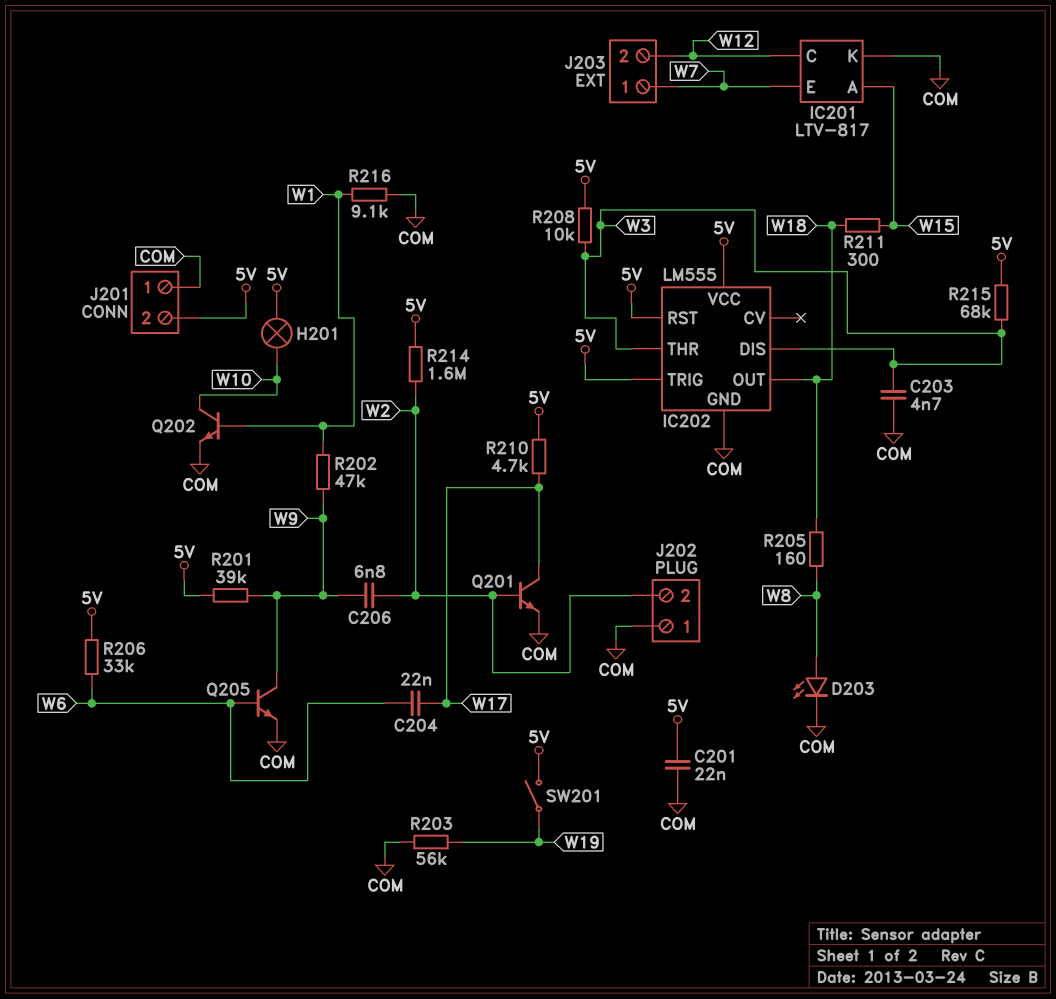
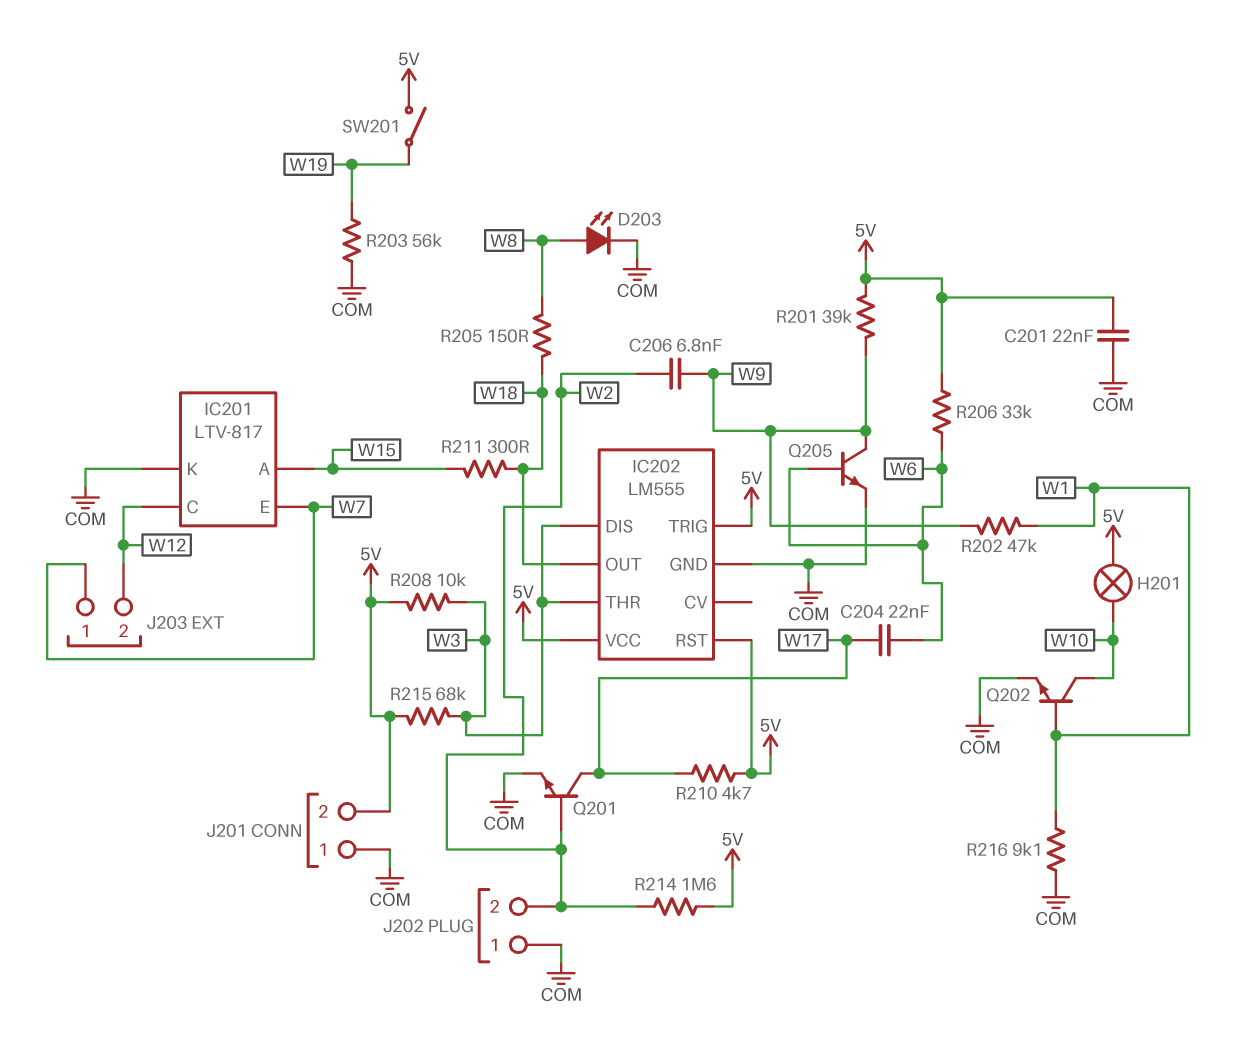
C203: 4.7nF (COM, W3) -> none
R205: 160 (W8, W18) -> 150 (W8, W18)

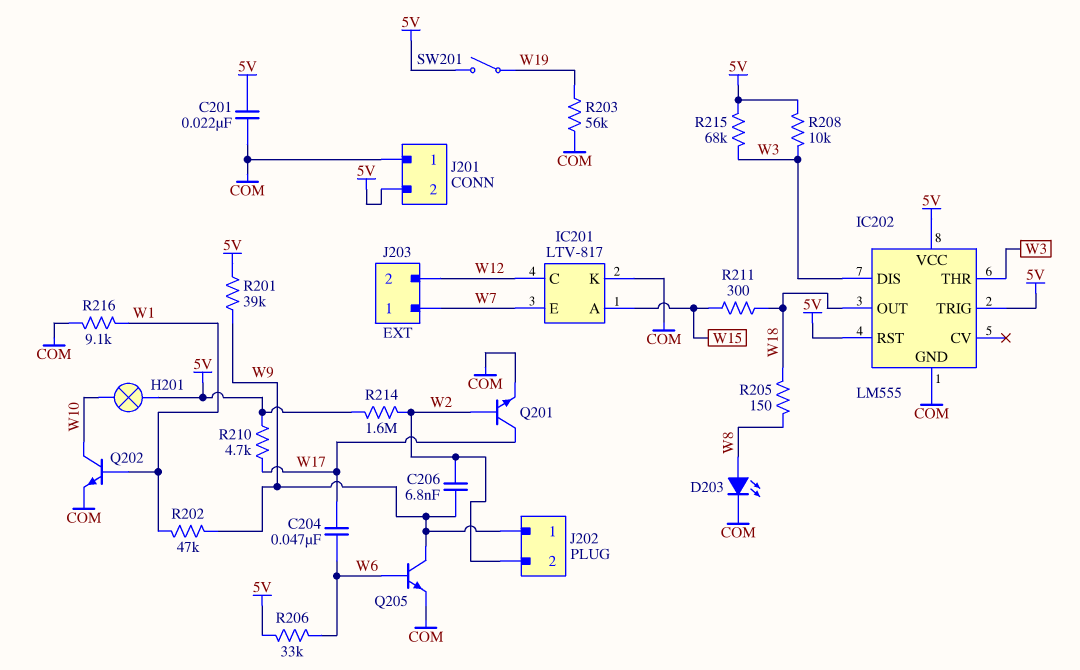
C204: 22nF (W6, W17) -> 47nF (W6, W17)
J202 pin 1: COM -> W9

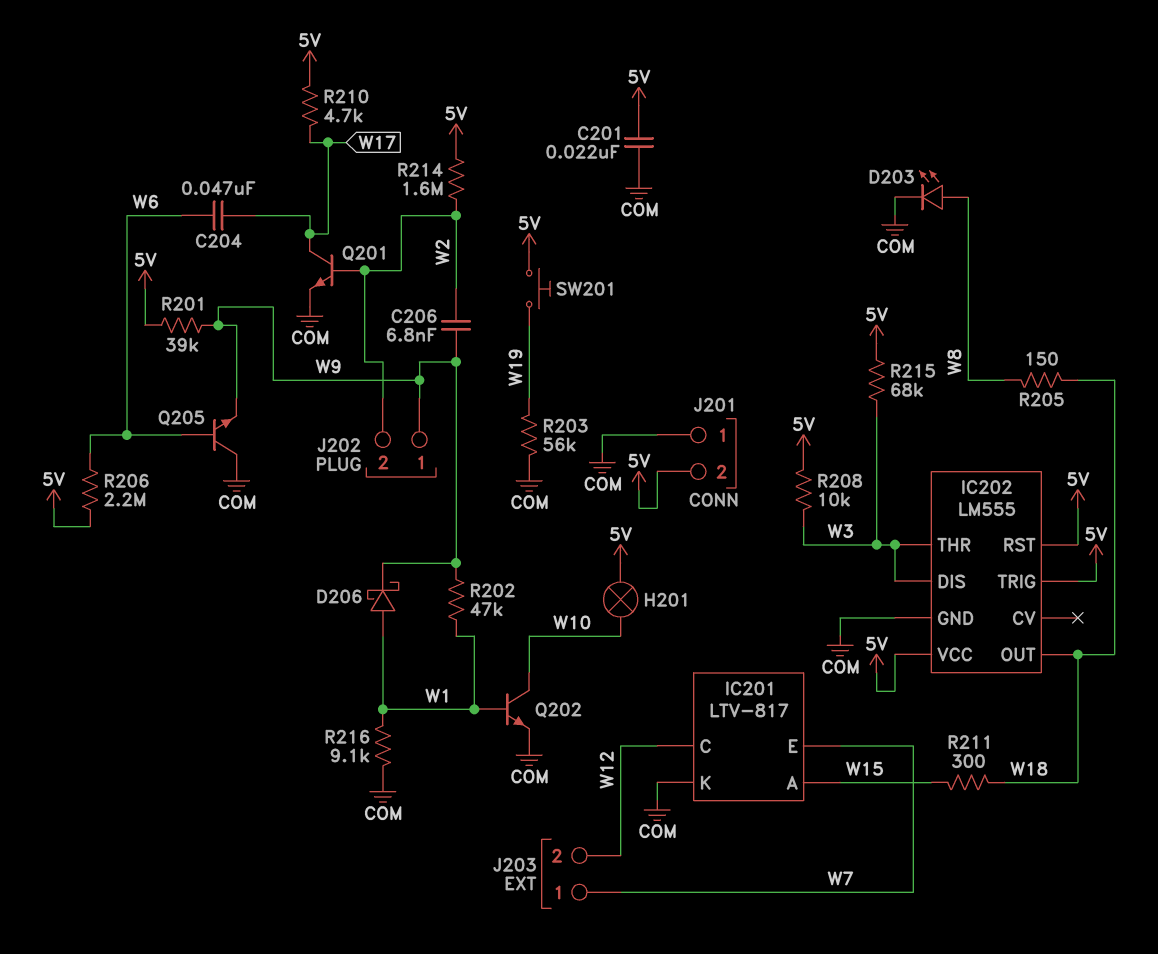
D206: none -> schottky (A W1, K W9)
Q205: NPN (B W6, C W9, E COM) -> NPN (B W6, C COM, E W9)
R206: 33k (5V, W6) -> 2.2M (5V, W6)
SW201: switch (5V, W19) -> button (5V, W19)

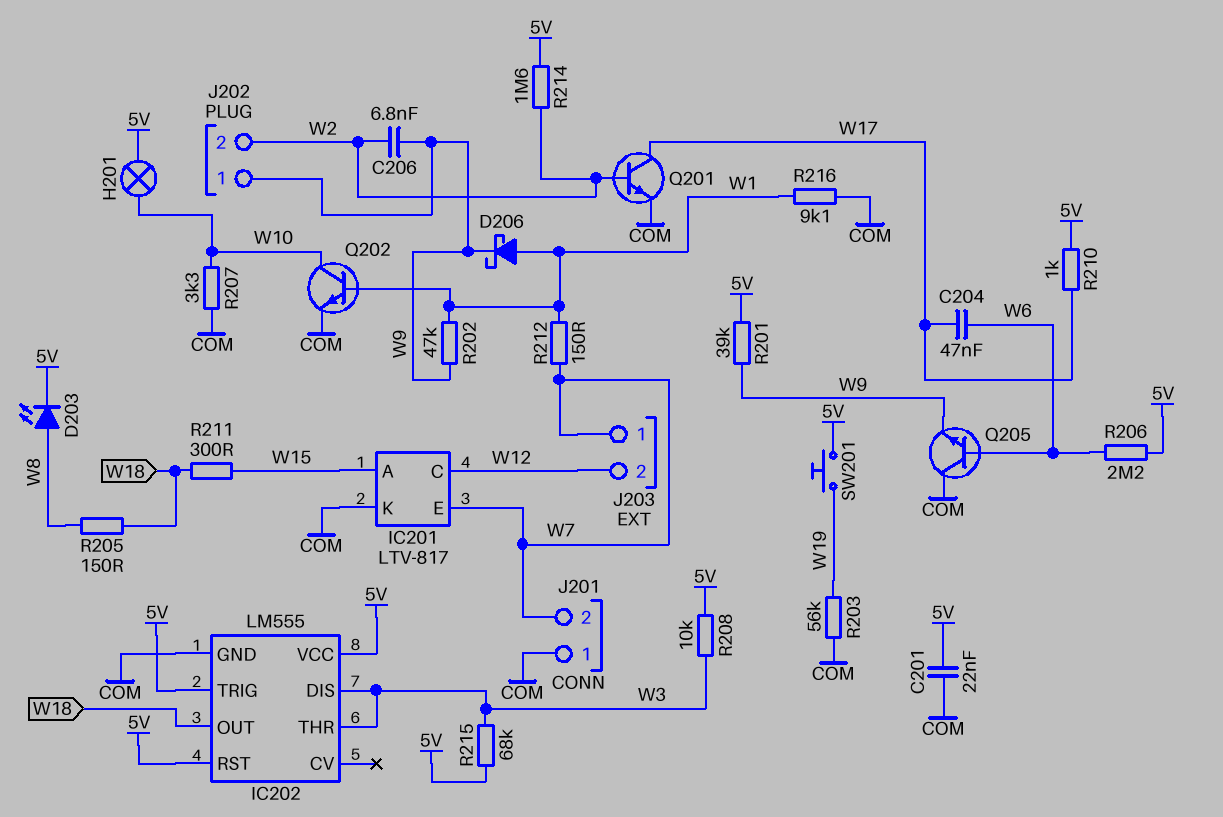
D203: LED (A W8, K COM) -> LED (A W8, K 5V)
J201 pin 2: 5V -> W7
R207: none -> 3.3k (COM, W10)
R210: 4.7k (5V, W17) -> 1k (5V, W17)
R212: none -> 150 (W1, W7)

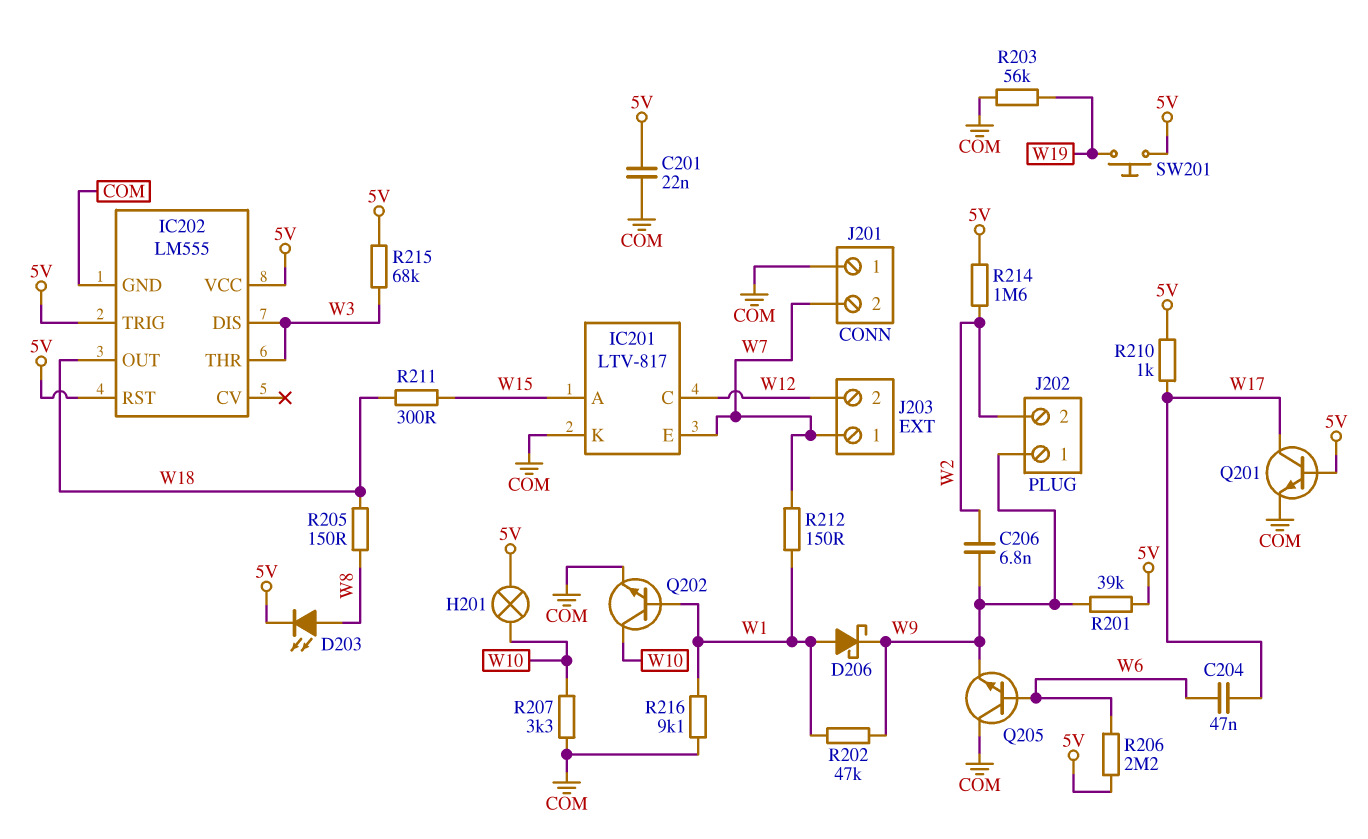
Q201: NPN (B W2, C W17, E COM) -> NPN (B 5V, C W17, E COM)
R208: 10k (5V, W3) -> none

